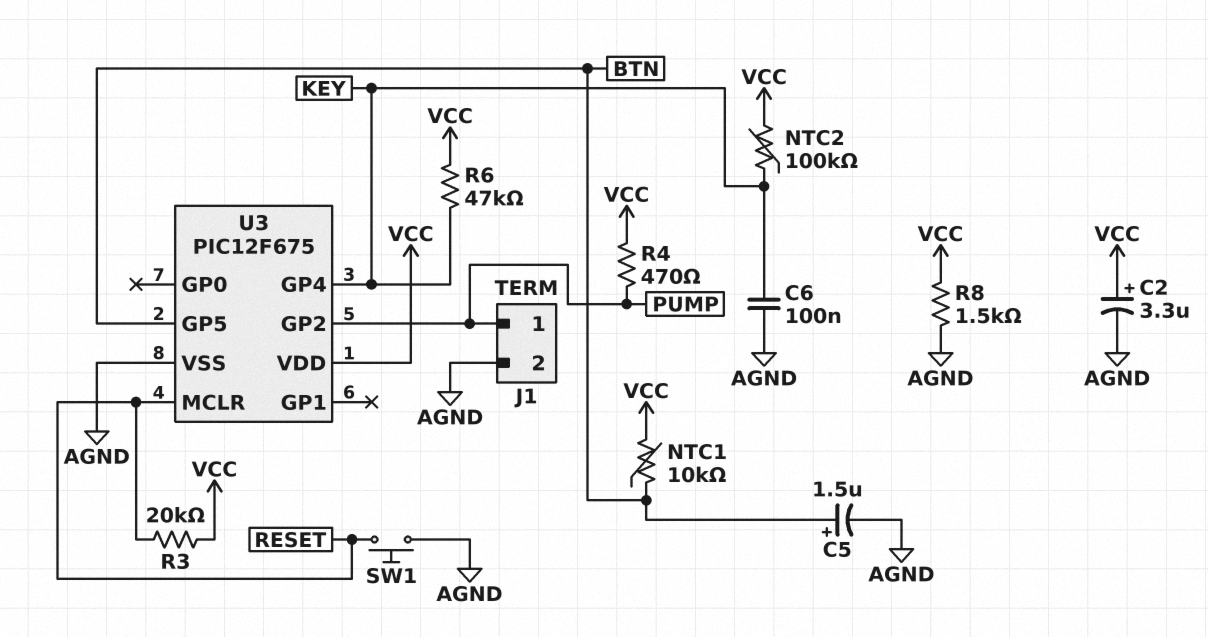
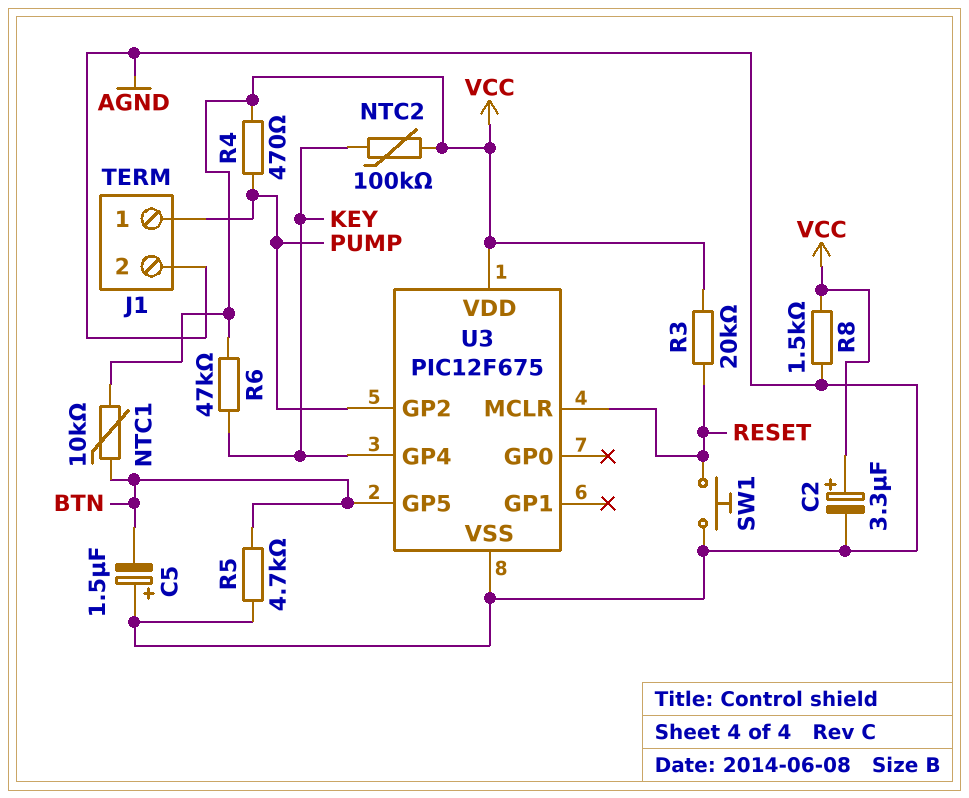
C5: 1.5uF (plus BTN, minus AGND) -> 1.5uF (plus AGND, minus BTN)
C6: 100nF (AGND, KEY) -> none
R5: none -> 4.7k (AGND, BTN)

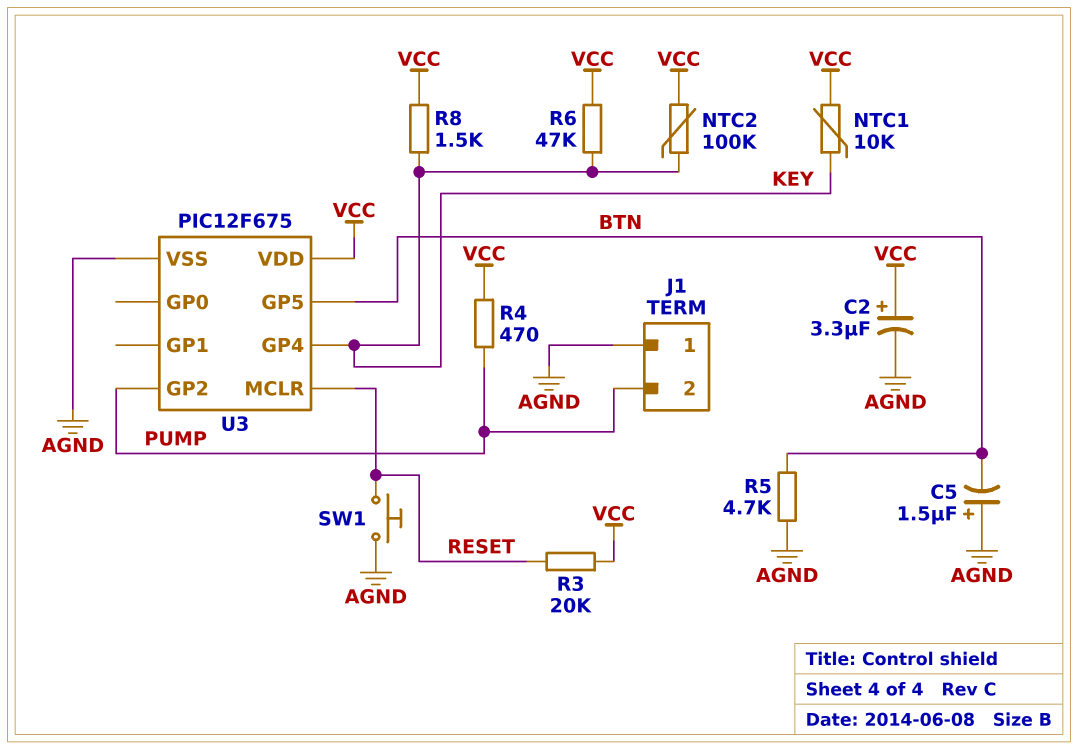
J1 pin 1: PUMP -> AGND
J1 pin 2: AGND -> PUMP
NTC1: 10k (BTN, VCC) -> 10k (KEY, VCC)
R8: 1.5k (AGND, VCC) -> 1.5k (KEY, VCC)

